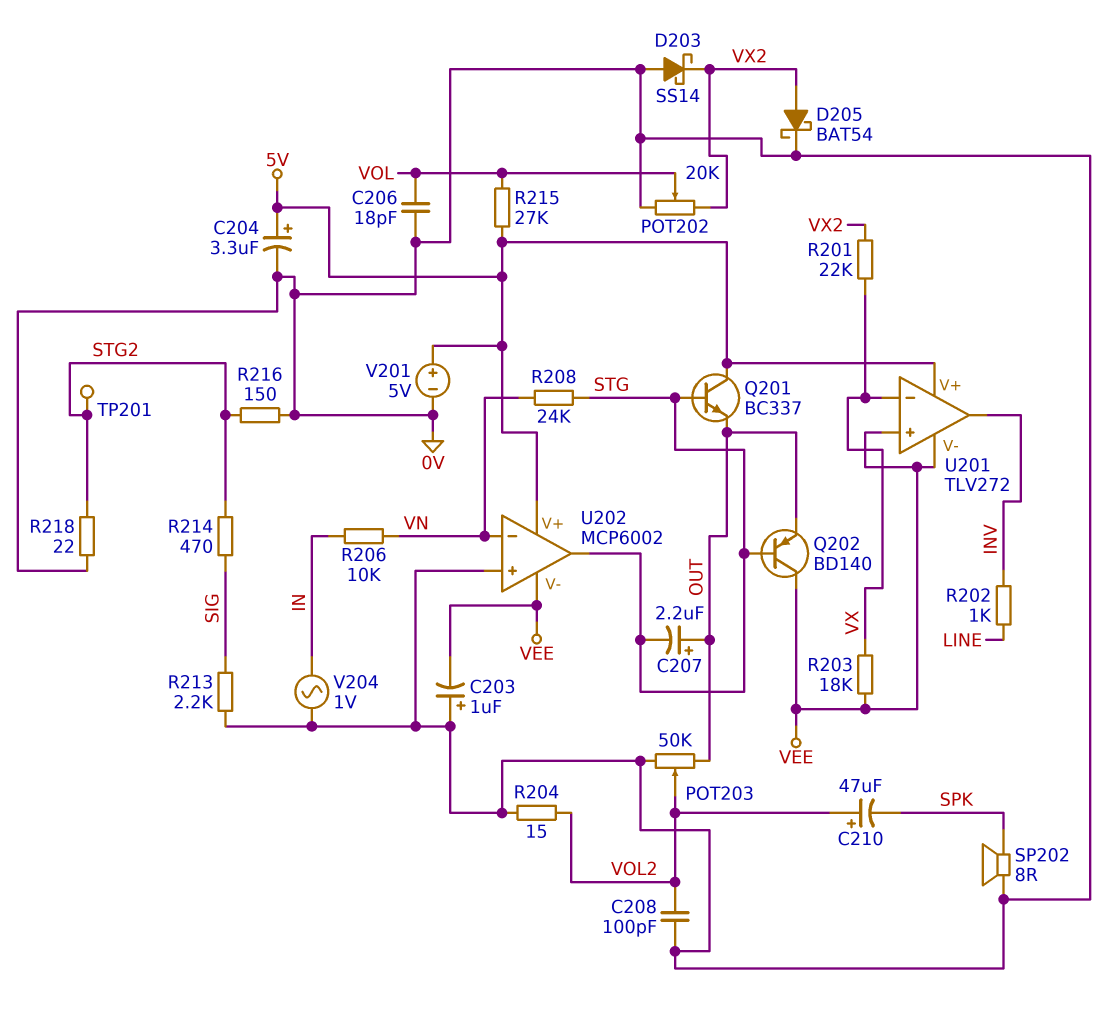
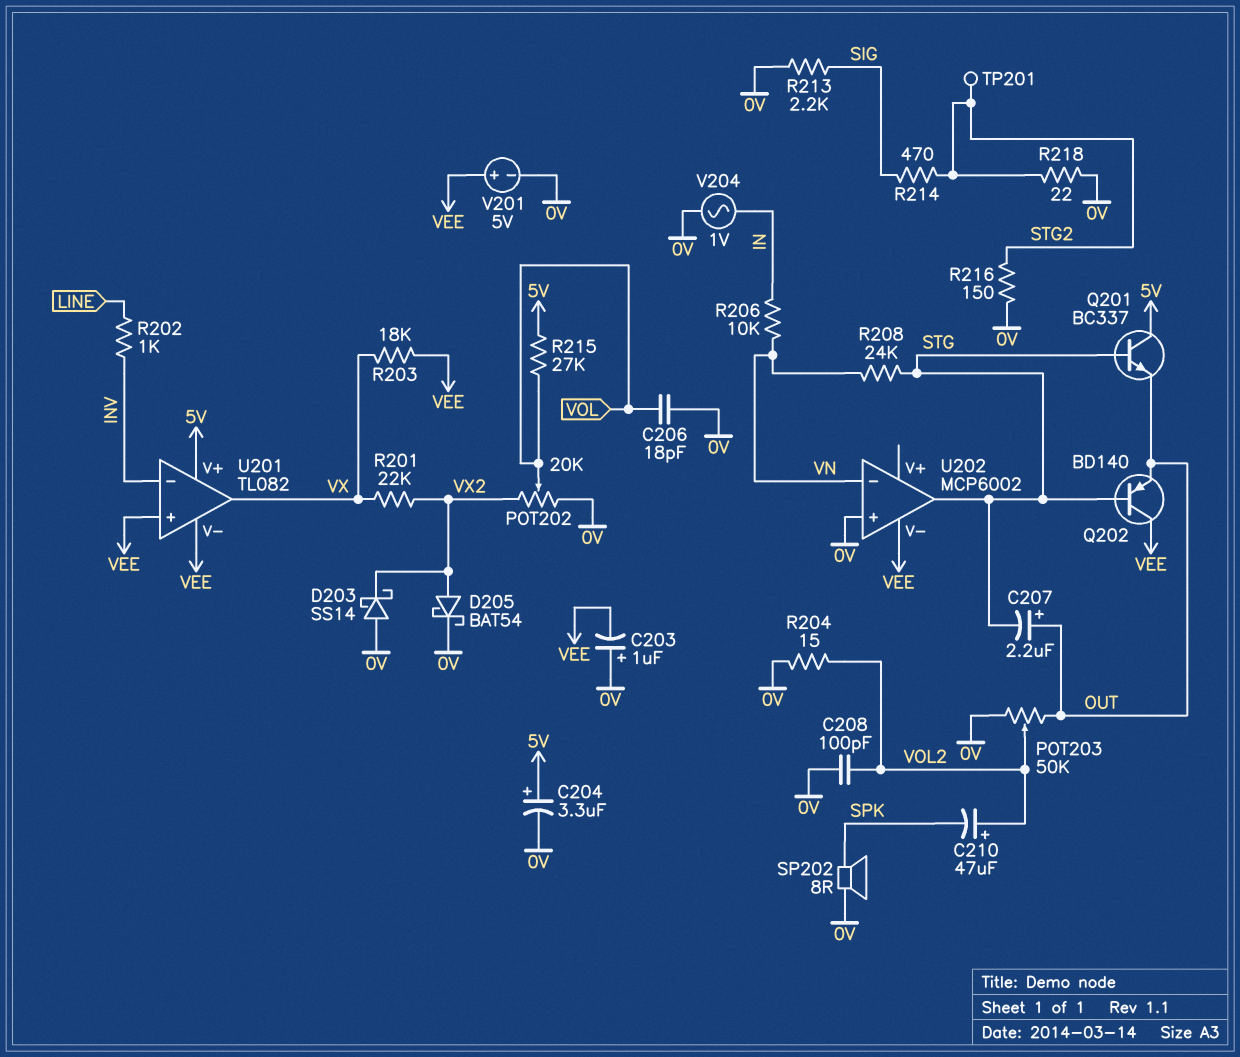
U201: TLV272 -> TL082
U201 pin in-: VX -> INV
U201 pin out: INV -> VX
U202 pin V+: 5V -> none
V201: 5V (plus 5V, minus 0V) -> 5V (plus VEE, minus 0V)

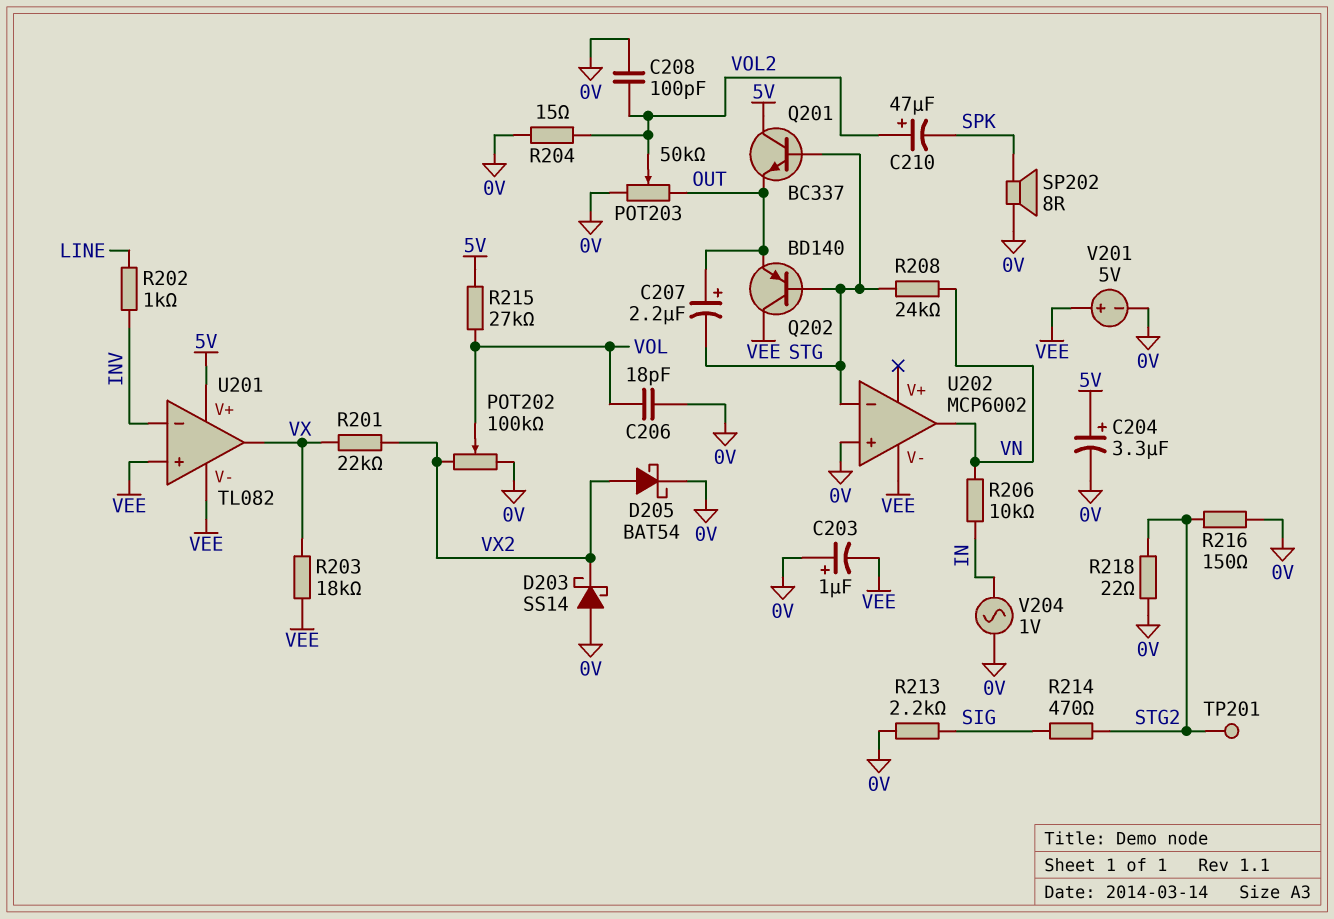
POT202: 20k (0V, VX2, wiper VOL) -> 100k (0V, VX2, wiper VOL)
U202 pin in-: VN -> STG
U202 pin out: STG -> VN

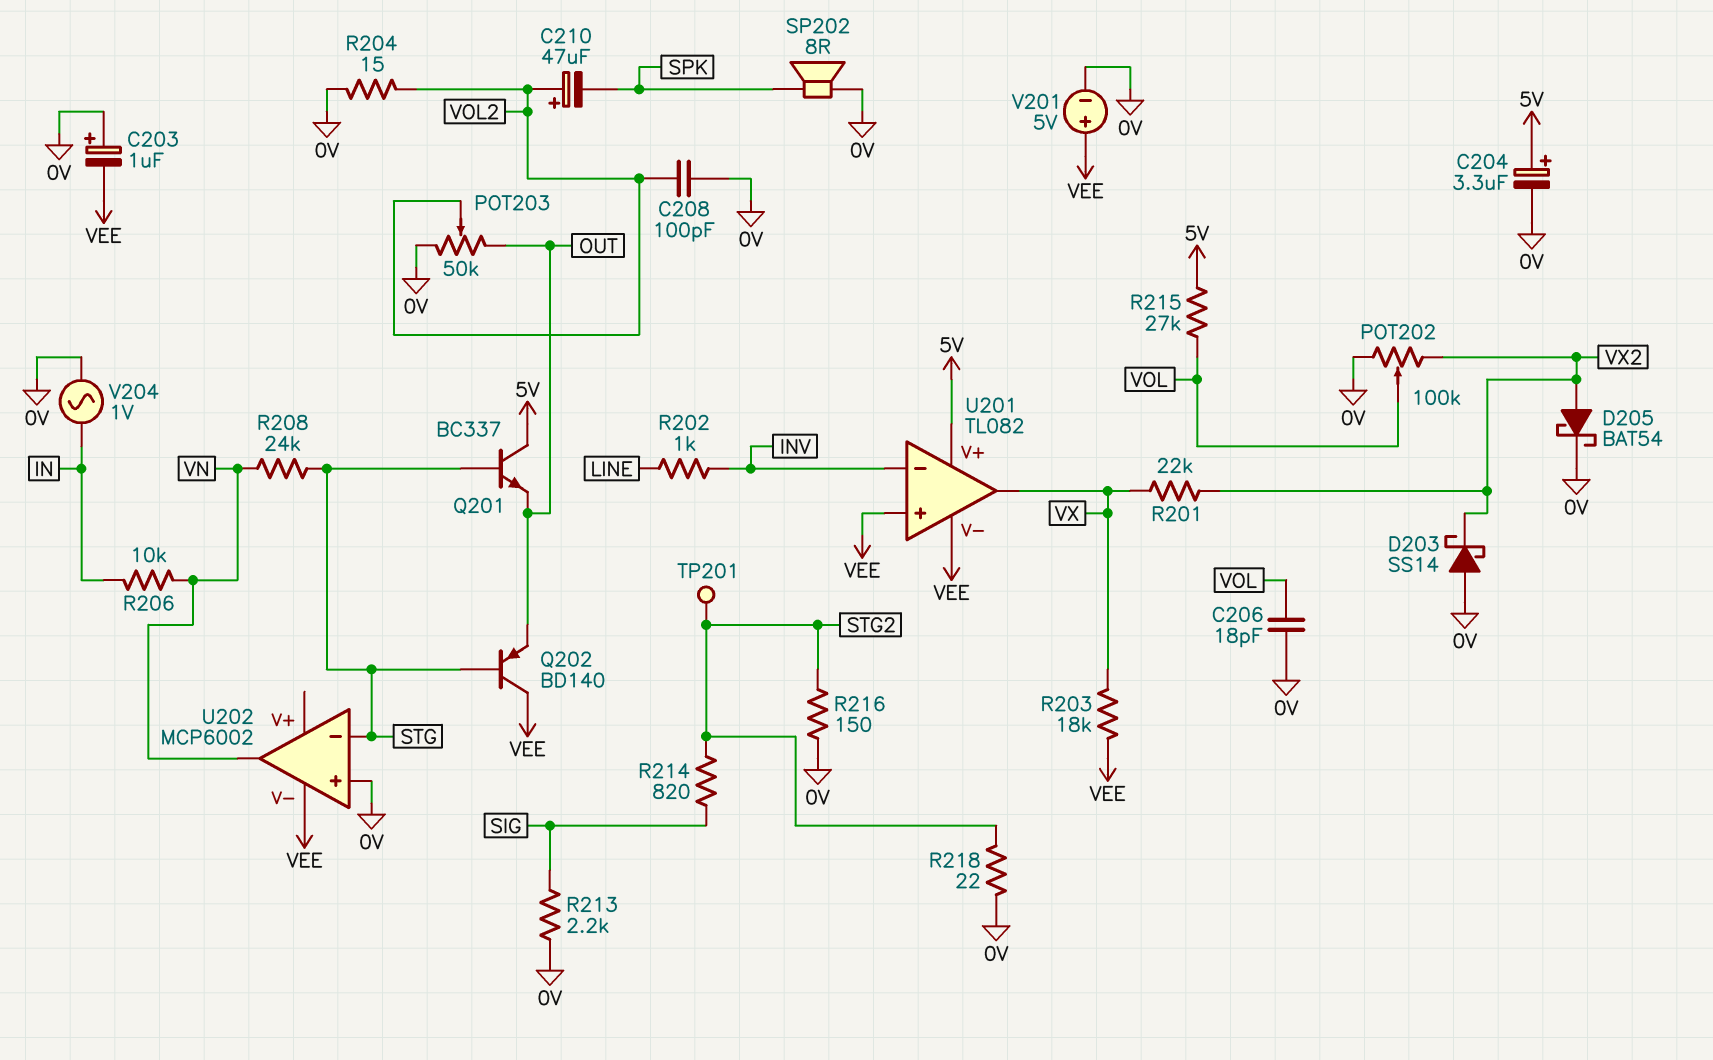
C207: 2.2uF (plus OUT, minus STG) -> none
R214: 470 (SIG, STG2) -> 820 (SIG, STG2)

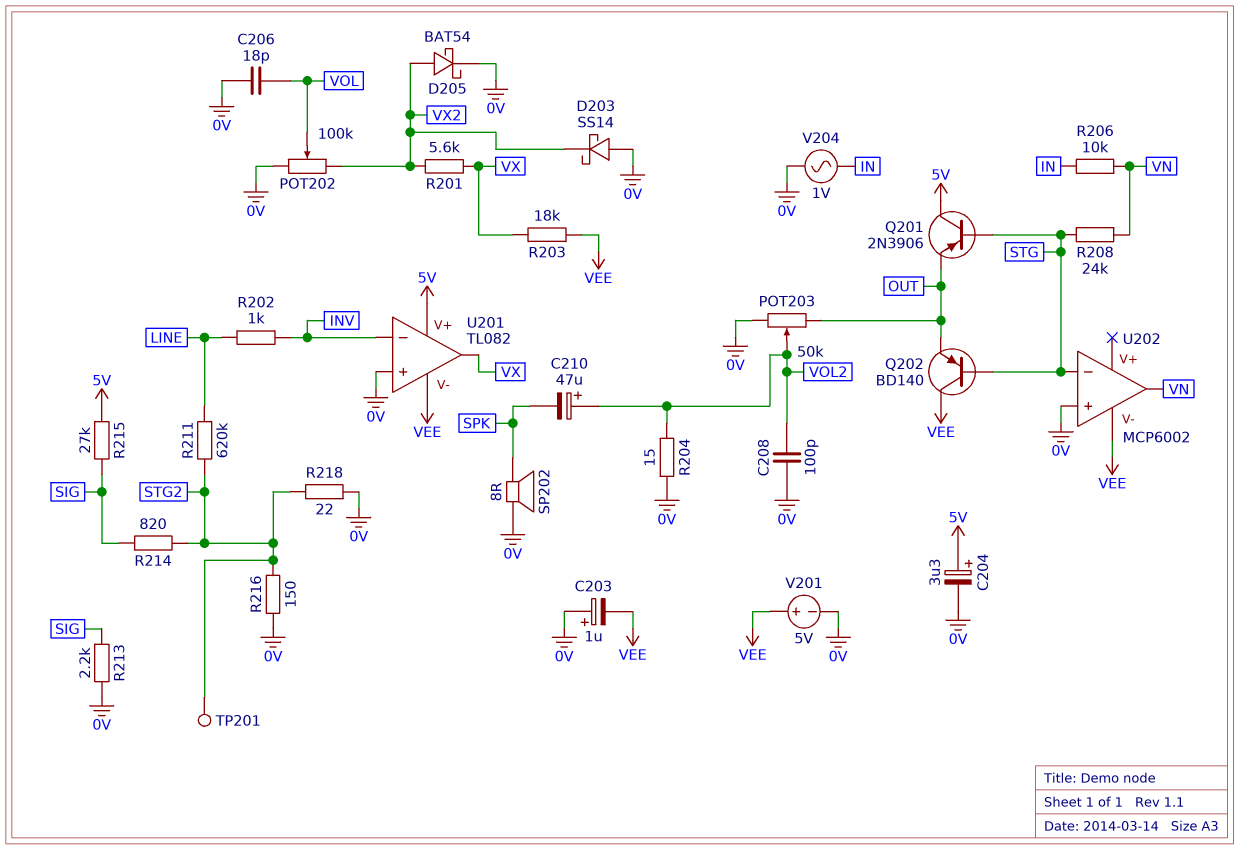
Q201: NPN BC337 (B STG, C 5V, E OUT) -> PNP 2N3906 (B STG, C 5V, E OUT)
R201: 22k (VX, VX2) -> 5.6k (VX, VX2)
R211: none -> 620k (LINE, STG2)
R215: 27k (5V, VOL) -> 27k (5V, SIG)
U201 pin in+: VEE -> 0V

